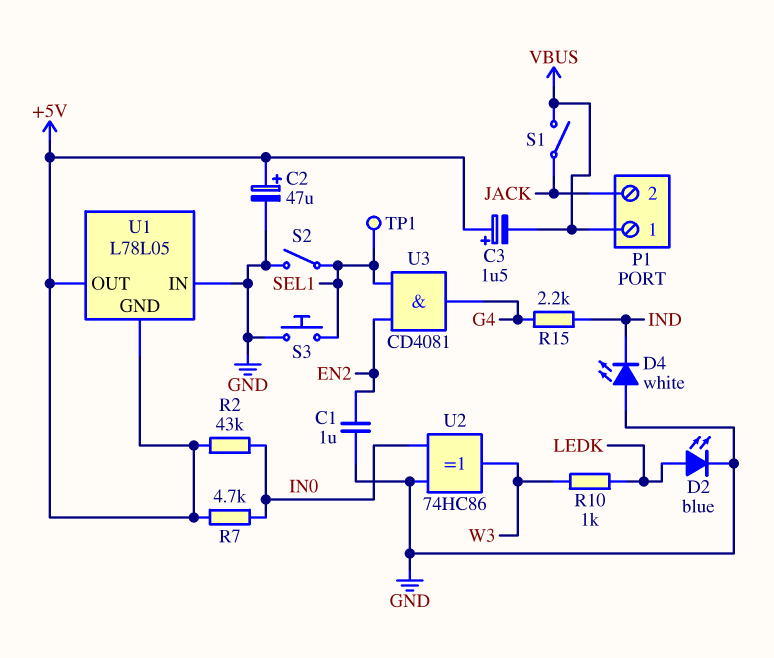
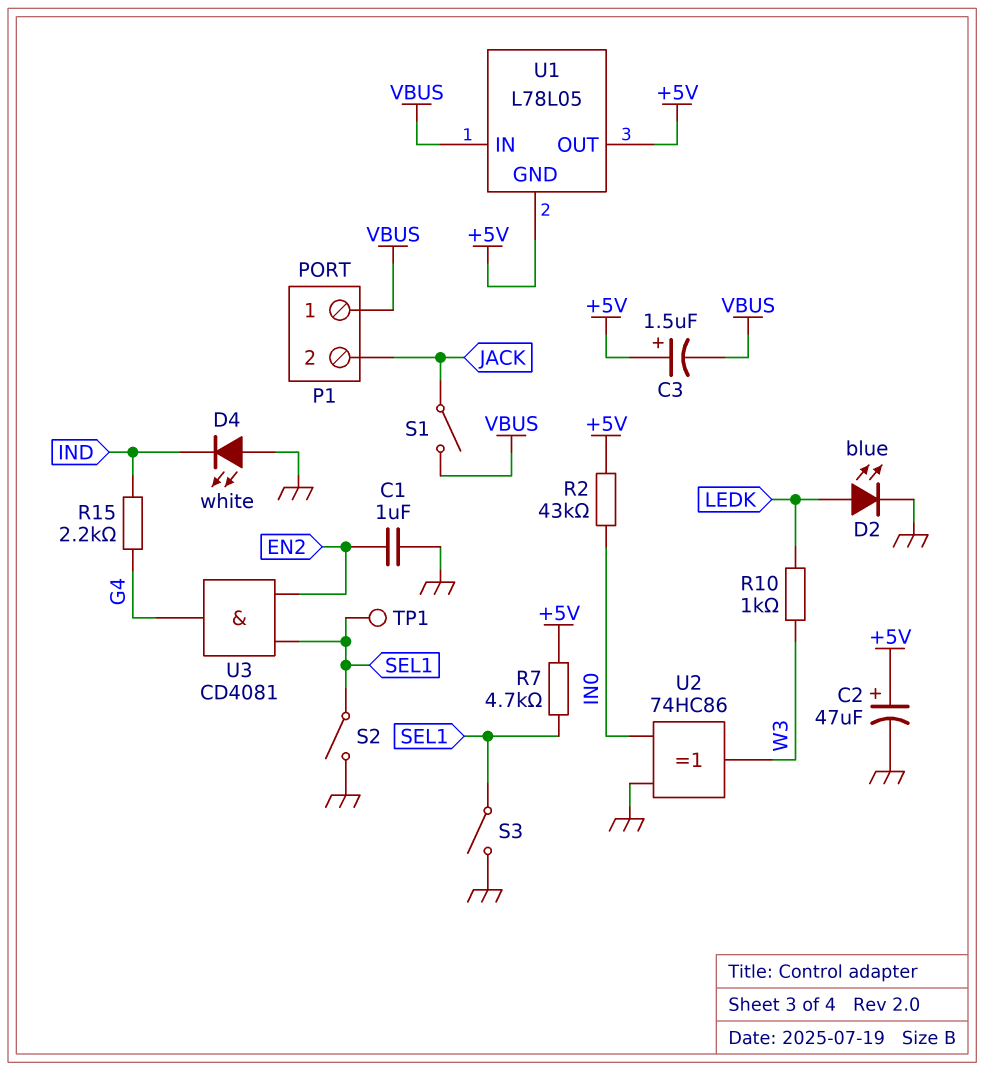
R7: 4.7k (+5V, IN0) -> 4.7k (+5V, SEL1)
S3: button (GND, SEL1) -> switch (GND, SEL1)
U1 pin IN: GND -> VBUS

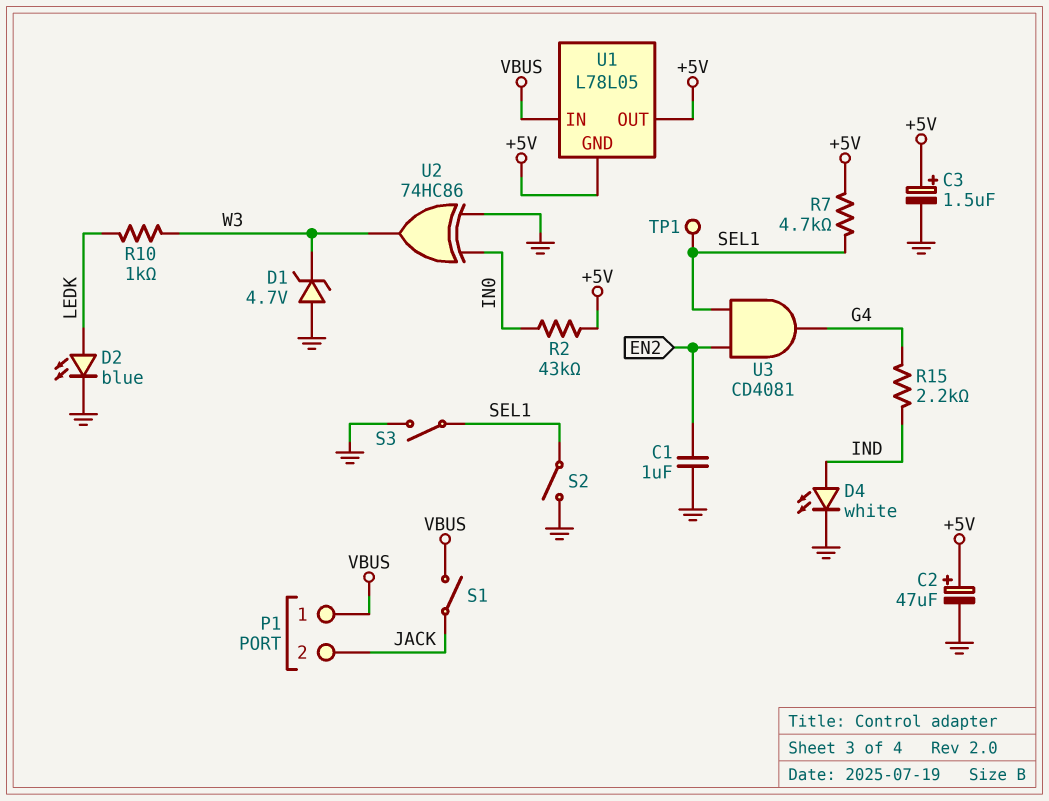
C3: 1.5uF (plus +5V, minus VBUS) -> 1.5uF (plus +5V, minus GND)
D1: none -> zener 4.7V (A GND, K W3)
D4: LED white (A GND, K IND) -> LED white (A IND, K GND)

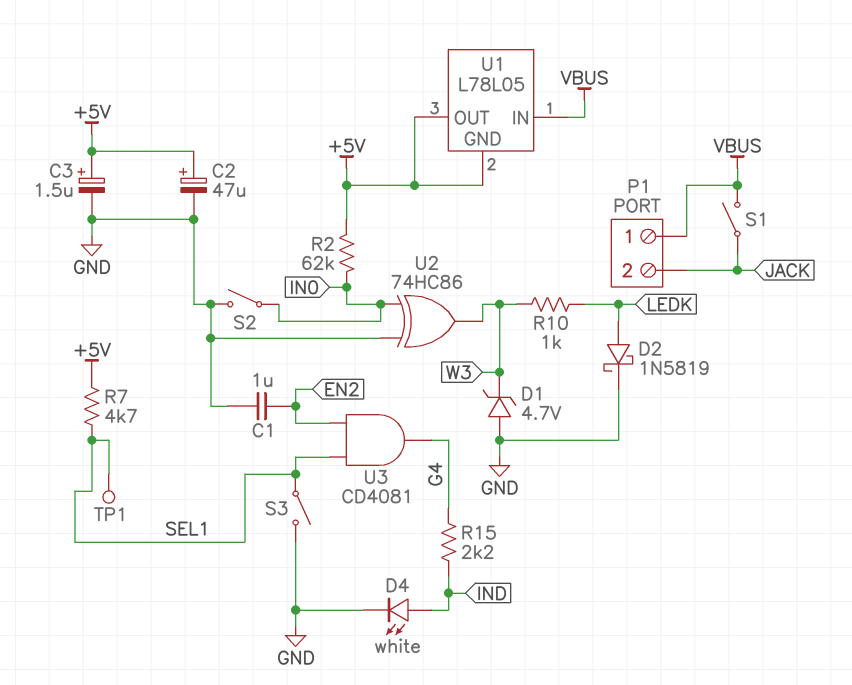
D2: LED blue (A LEDK, K GND) -> schottky 1N5819 (A LEDK, K GND)
R2: 43k (+5V, IN0) -> 62k (+5V, IN0)
S2: switch (GND, SEL1) -> switch (GND, IN0)

